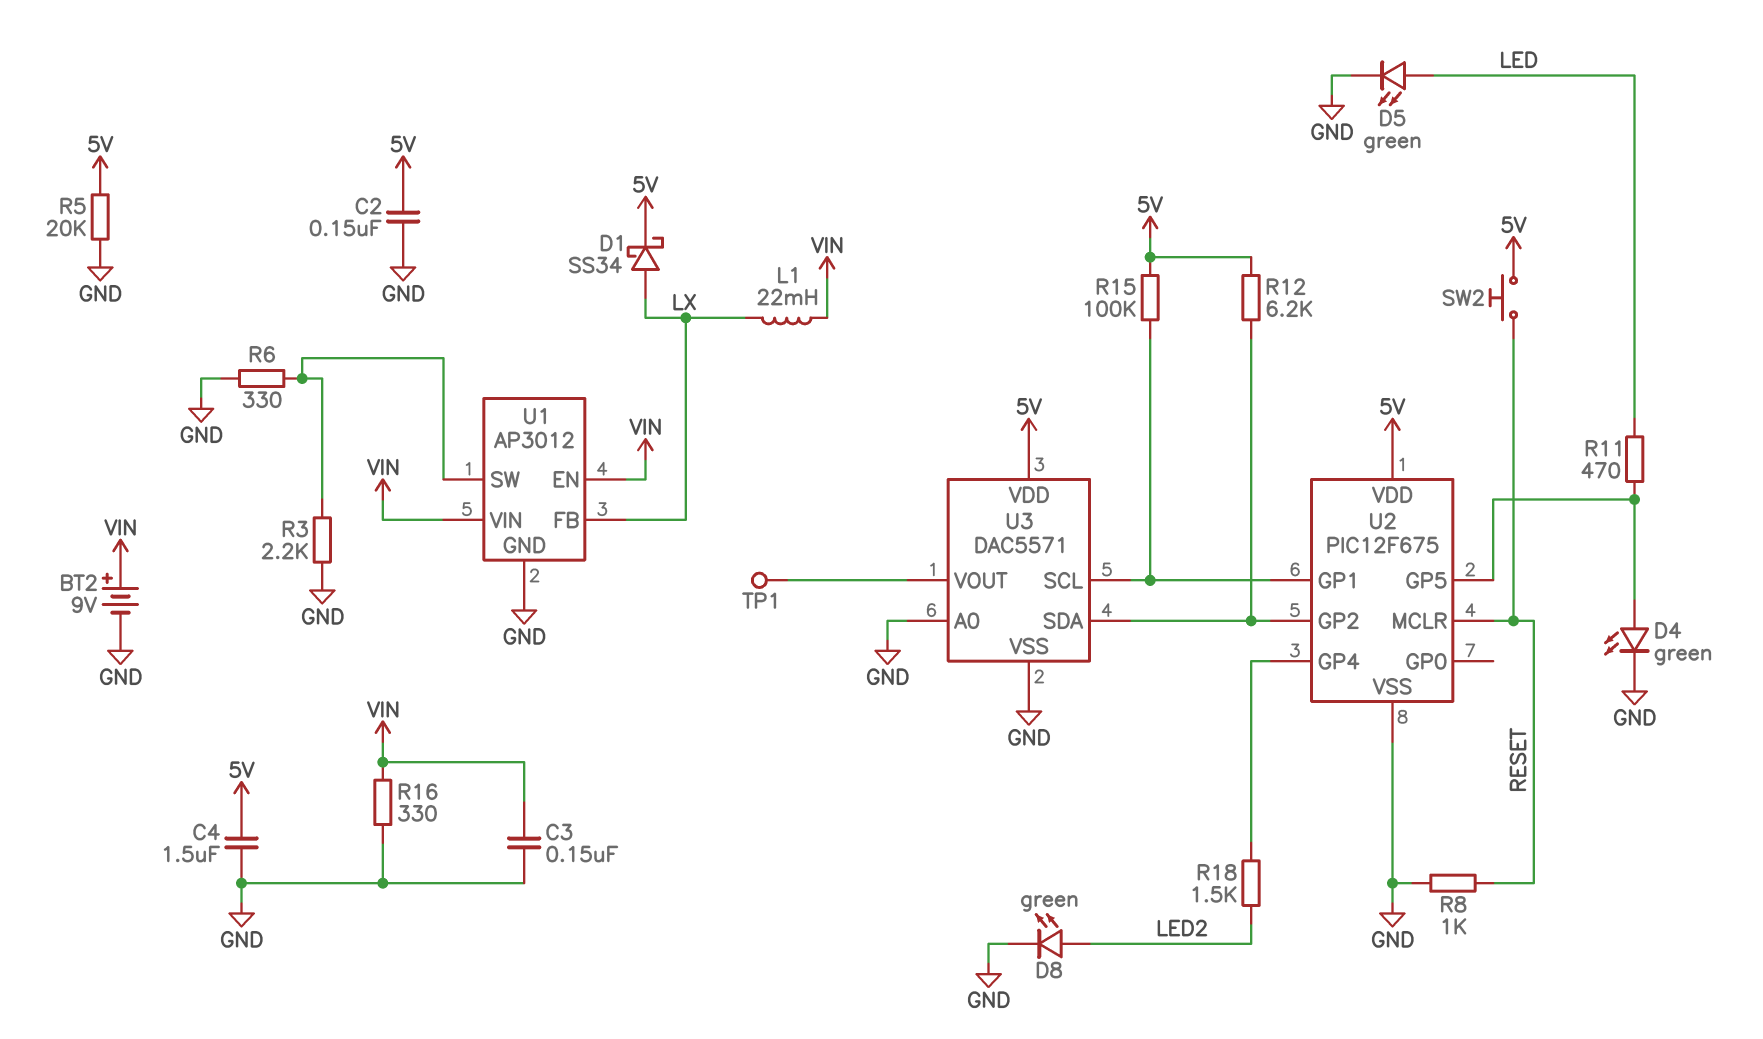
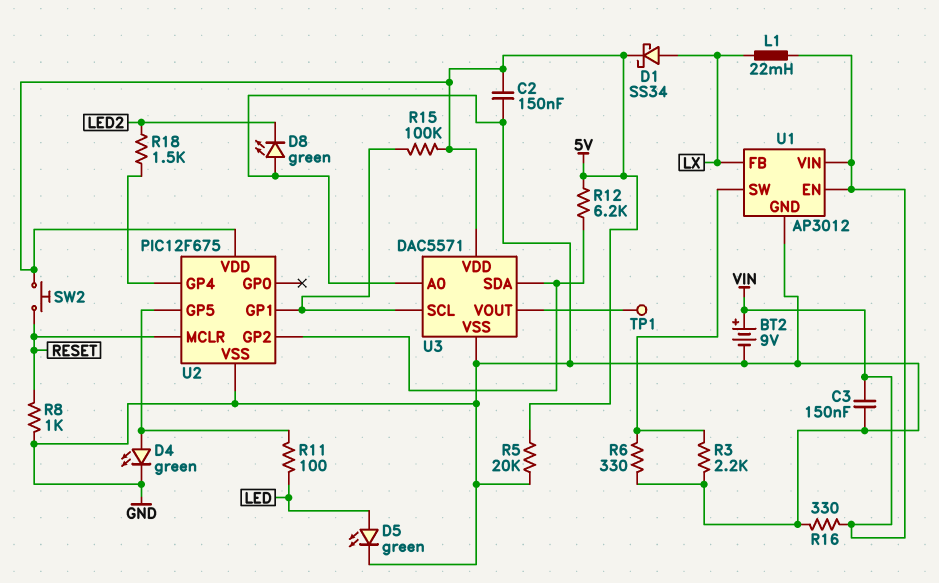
C4: 1.5uF (5V, GND) -> none
D8: LED green (A LED2, K GND) -> LED green (A GND, K LED2)
R11: 470 (LED, U2/GP5) -> 100 (LED, U2/GP5)

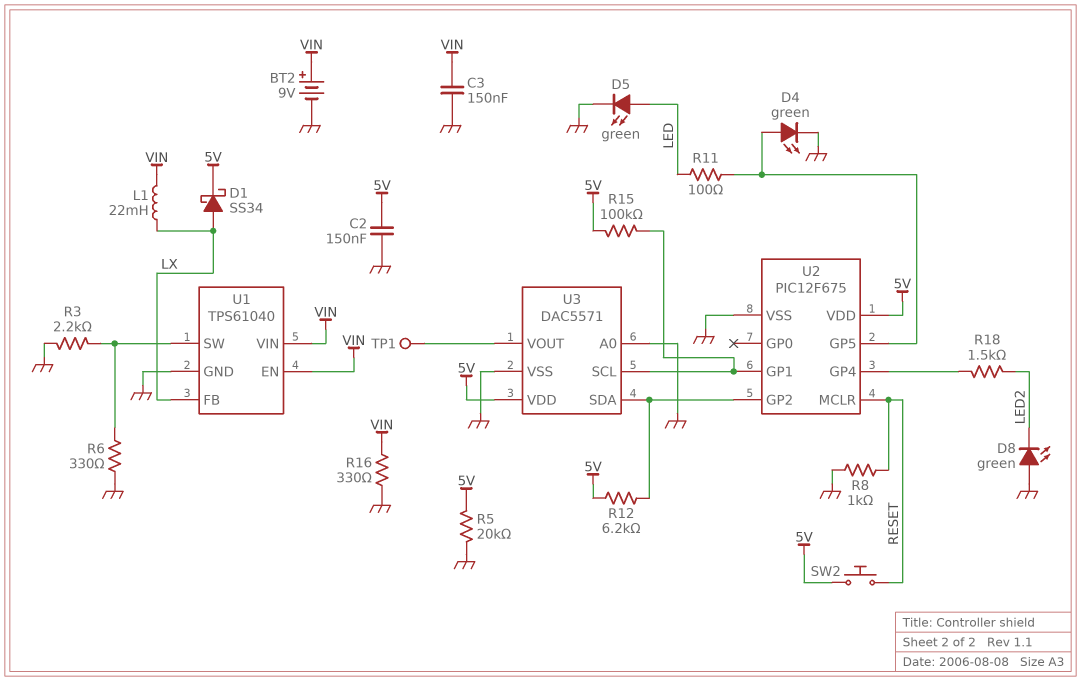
U1: AP3012 -> TPS61040

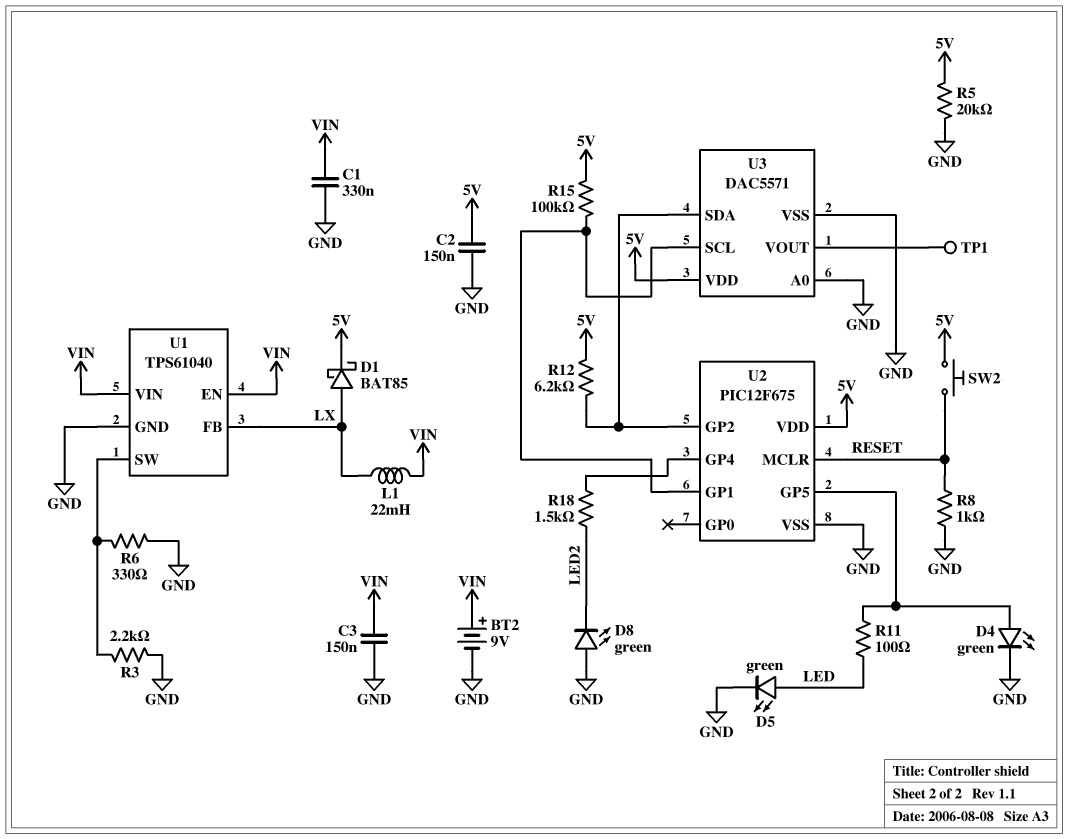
C1: none -> 330nF (GND, VIN)
D1: schottky SS34 (A LX, K 5V) -> schottky BAT85 (A LX, K 5V)
R16: 330 (GND, VIN) -> none

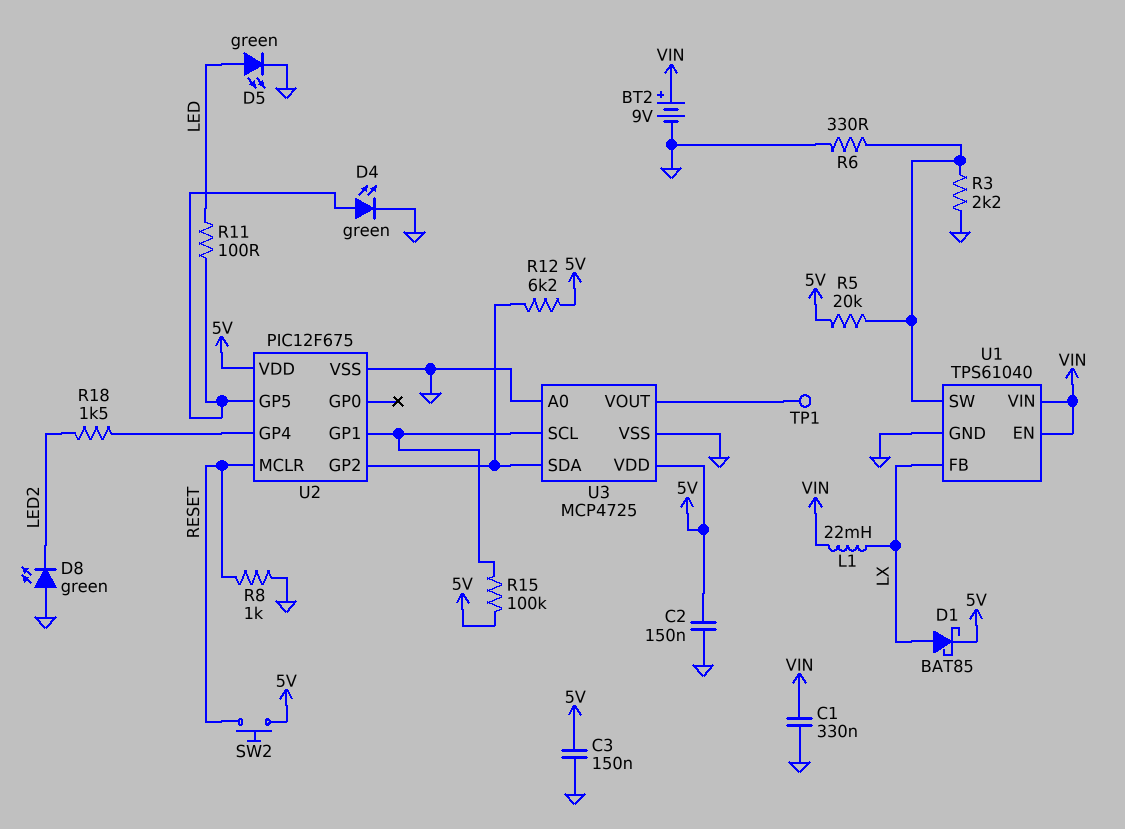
C3: 150nF (GND, VIN) -> 150nF (5V, GND)
R5: 20k (5V, GND) -> 20k (5V, U1/SW)
U3: DAC5571 -> MCP4725

